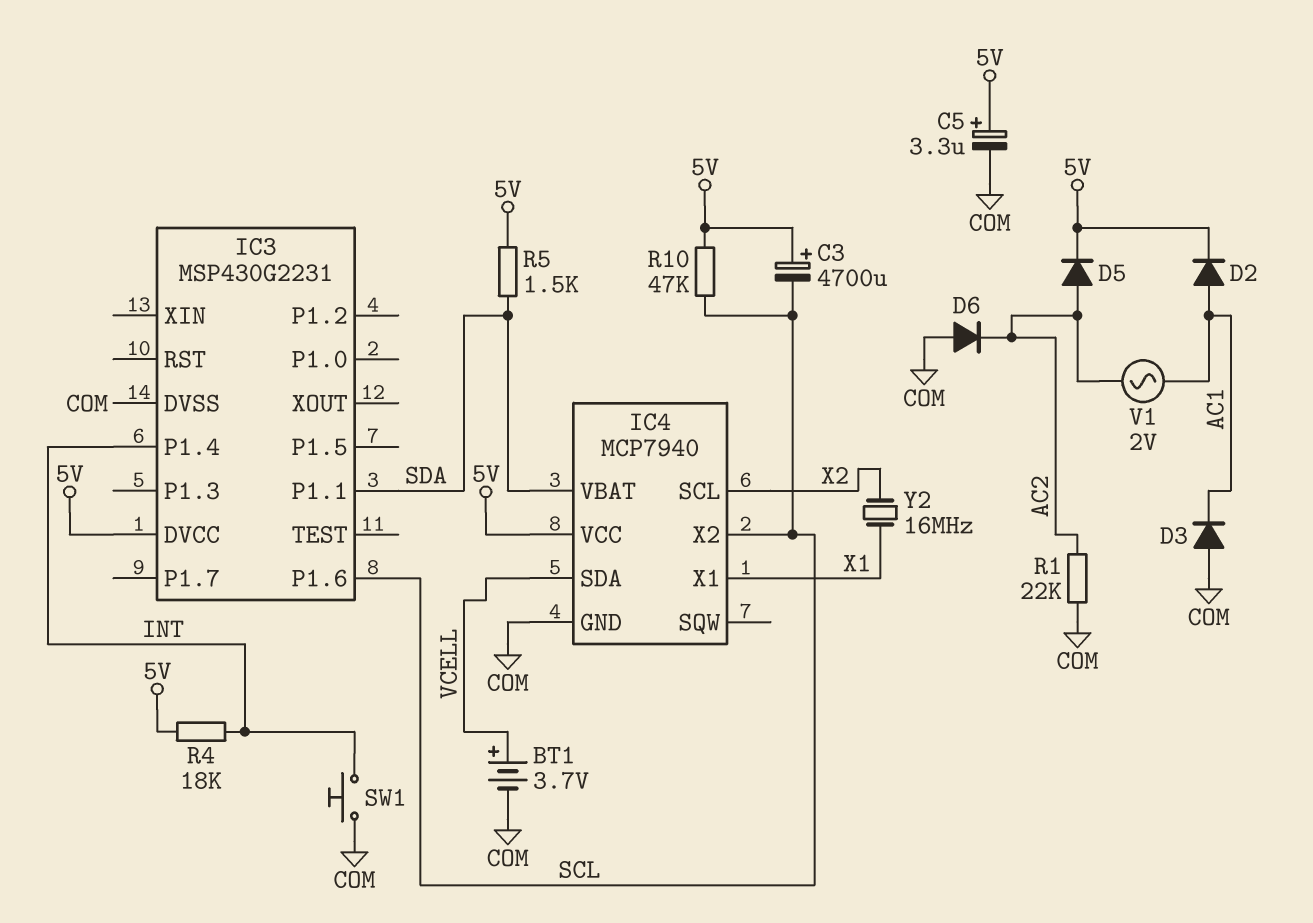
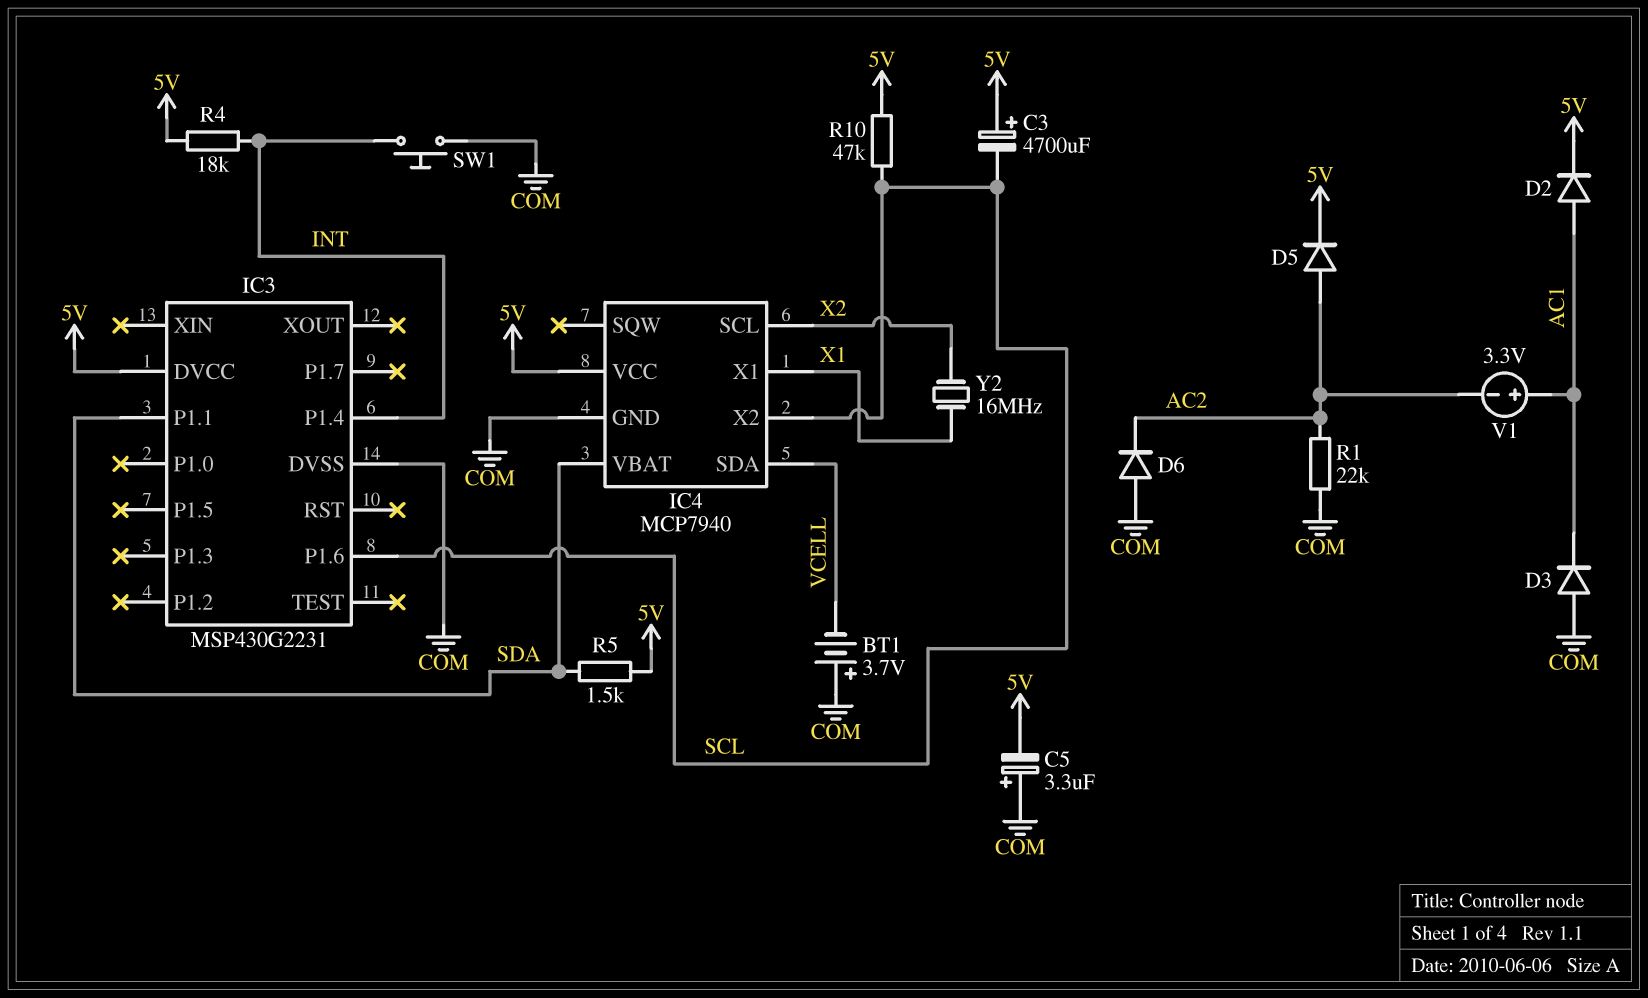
BT1: 3.7V (plus VCELL, minus COM) -> 3.7V (plus COM, minus VCELL)
C5: 3.3uF (plus 5V, minus COM) -> 3.3uF (plus COM, minus 5V)
V1: AC 2V (AC1, AC2) -> 3.3V (plus AC1, minus AC2)

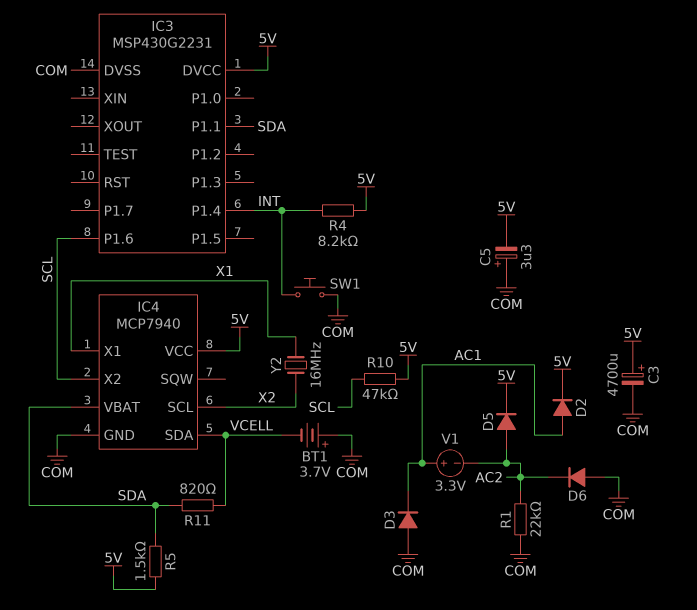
C3: 4700uF (plus 5V, minus SCL) -> 4700uF (plus 5V, minus COM)
R4: 18k (5V, INT) -> 8.2k (5V, INT)
R11: none -> 820 (SDA, VCELL)

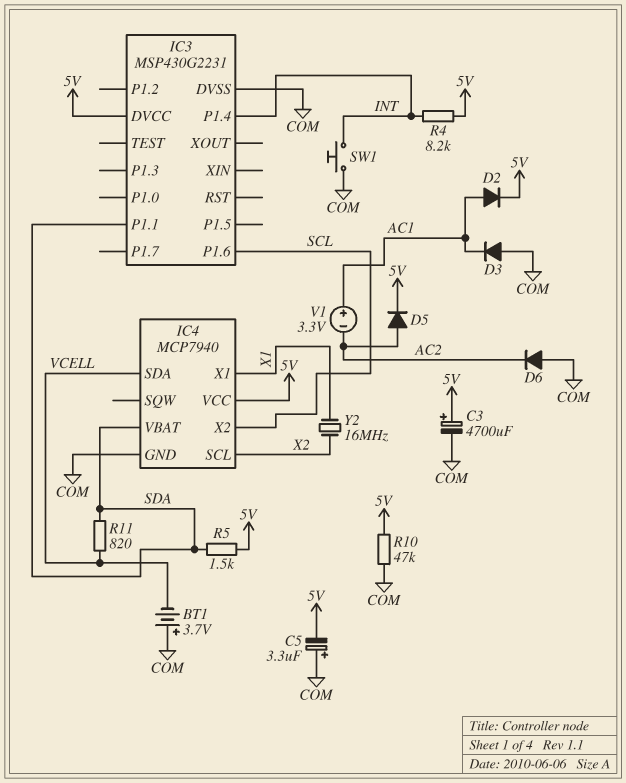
R1: 22k (AC2, COM) -> none
R10: 47k (5V, SCL) -> 47k (5V, COM)

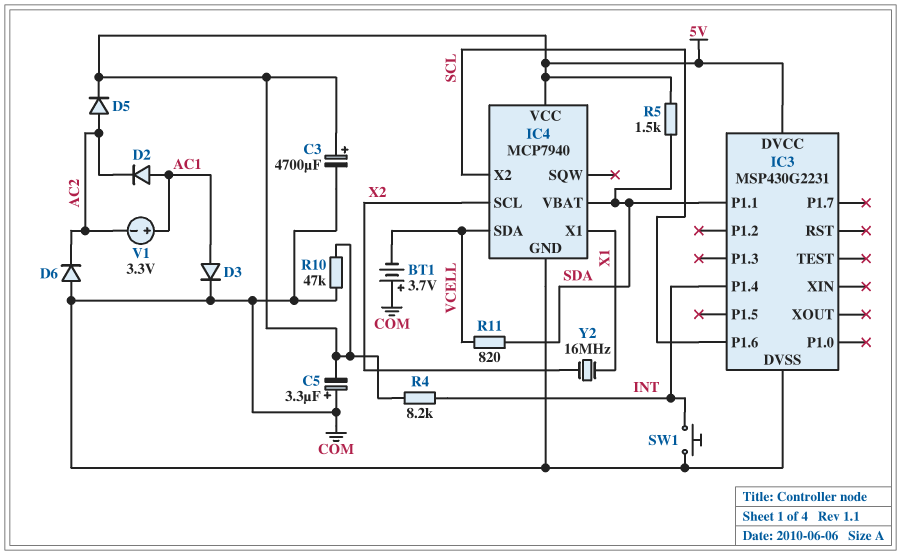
D2: diode (A AC1, K 5V) -> diode (A AC1, K AC2)
D3: diode (A COM, K AC1) -> diode (A AC1, K COM)

